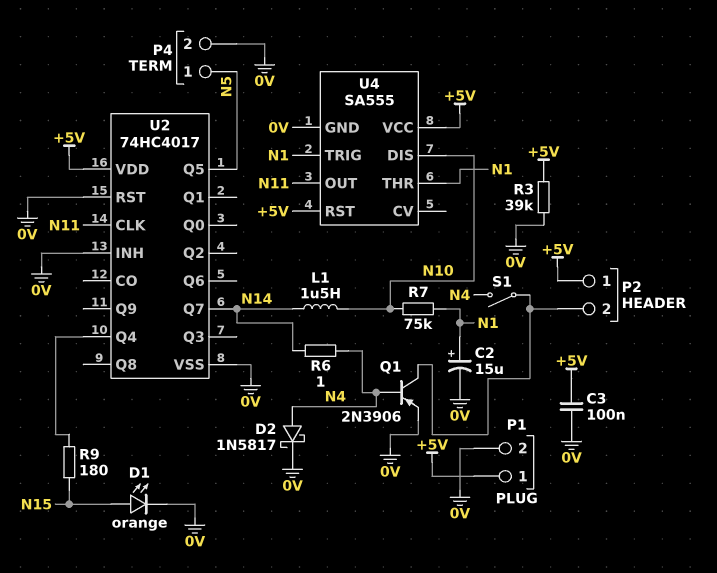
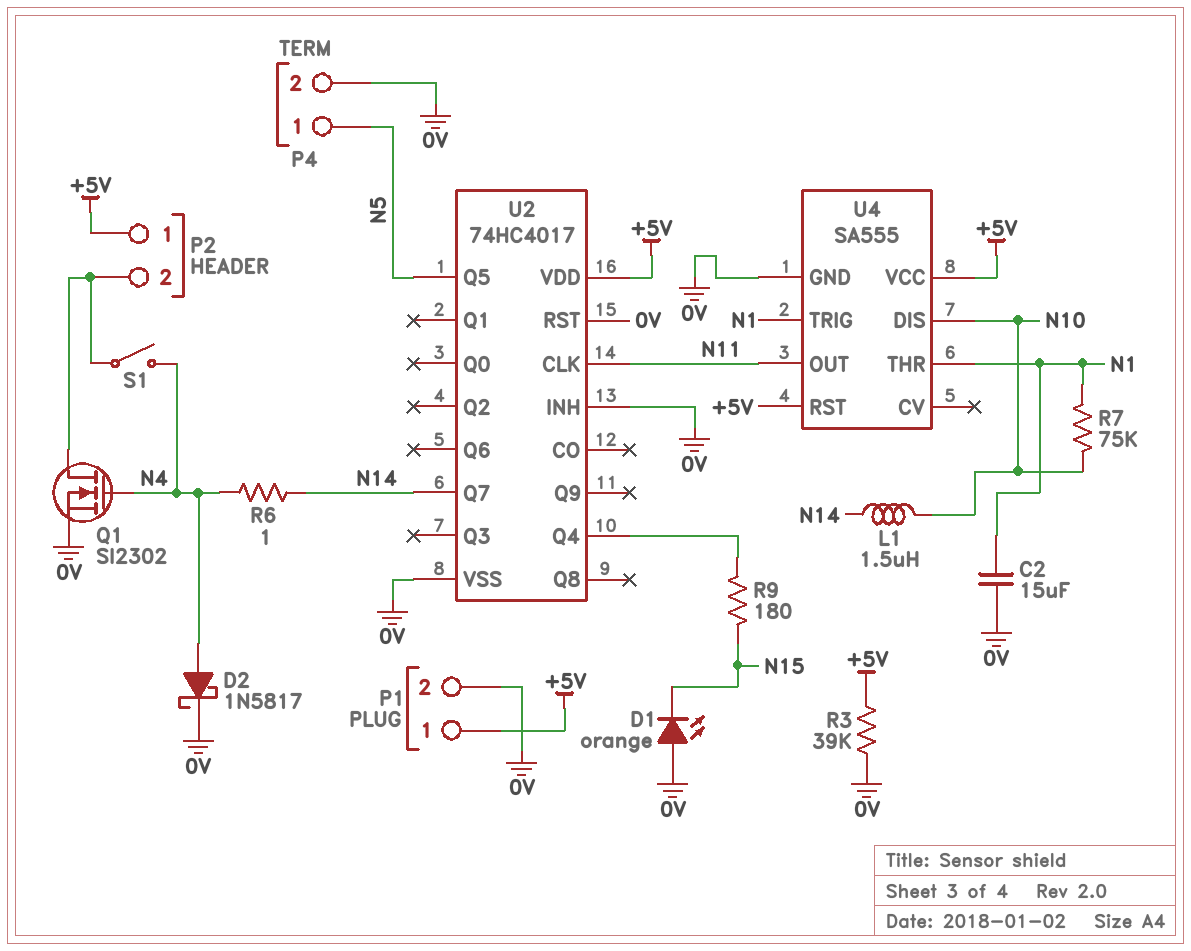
C2: 15uF (plus N1, minus 0V) -> 15uF (0V, N1)
C3: 100nF (+5V, 0V) -> none
D1: LED orange (A N15, K 0V) -> LED orange (A 0V, K N15)
Q1: PNP 2N3906 (B N4, C P2/2, E 0V) -> NMOS SI2302 (G N4, D P2/2, S 0V)

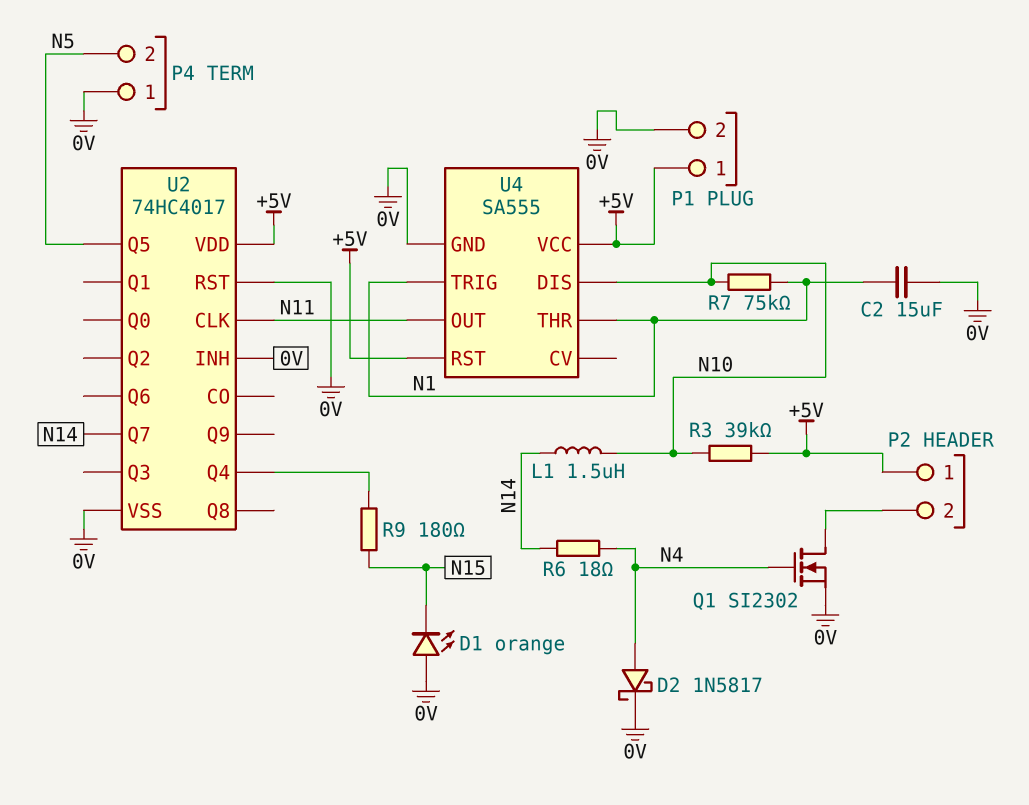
P4 pin 1: N5 -> 0V
P4 pin 2: 0V -> N5
R3: 39k (+5V, 0V) -> 39k (+5V, N10)
R6: 1 (N4, N14) -> 18 (N4, N14)
S1: switch (N4, P2/2) -> none

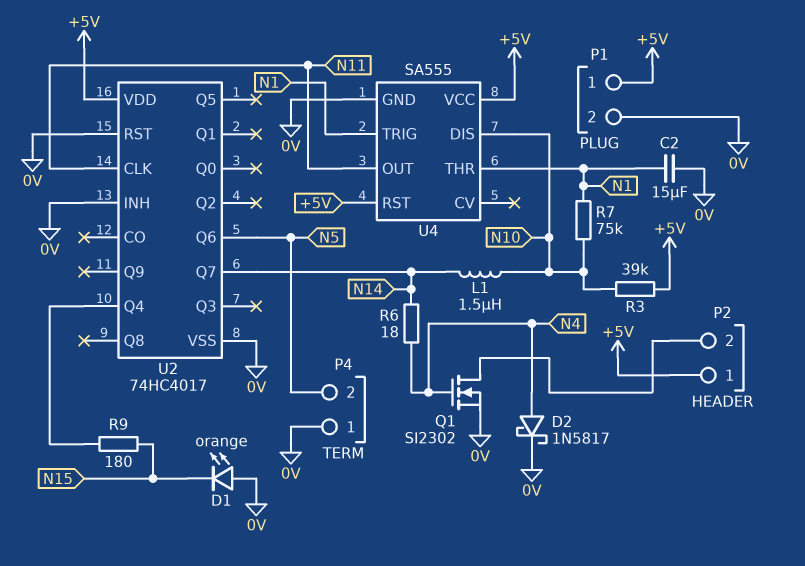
U2 pin Q5: N5 -> none
U2 pin Q6: none -> N5

